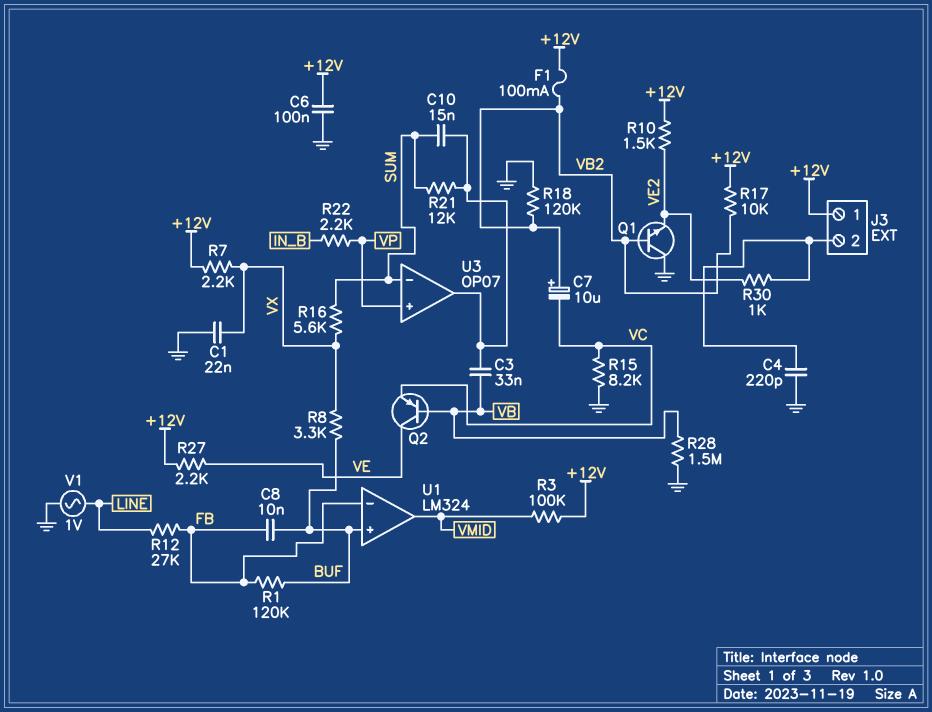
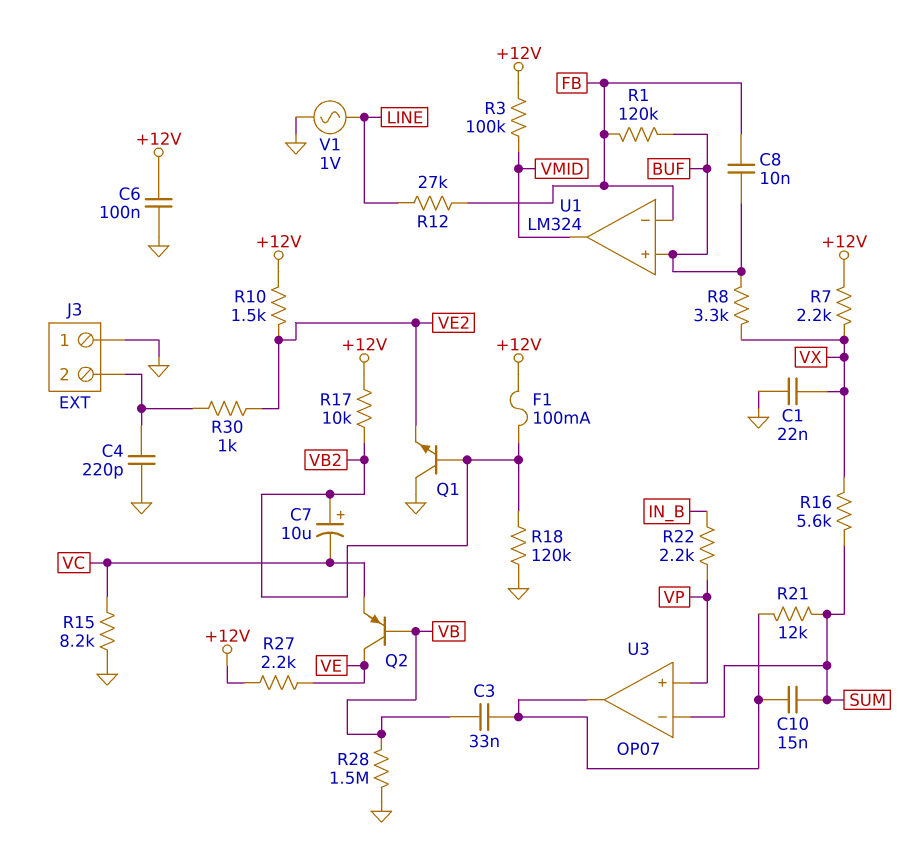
J3 pin 1: +12V -> GND

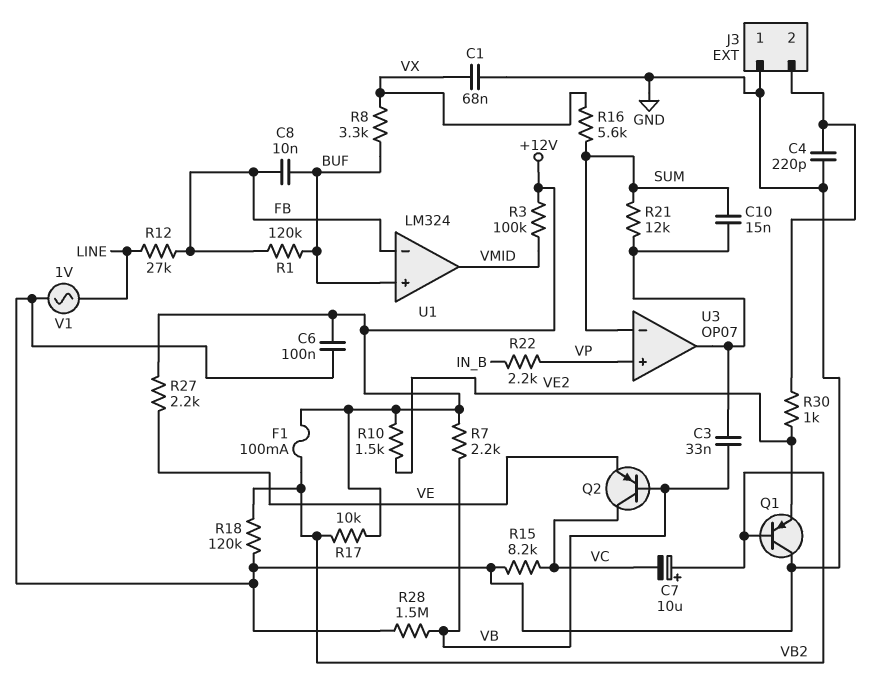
C1: 22nF (GND, VX) -> 68nF (GND, VX)
Q1: NPN (B VB2, C GND, E VE2) -> PNP (B VB2, C GND, E VE2)
Q2: PNP (B VB, C VE, E VC) -> PNP (B VB, C VC, E VE)
R7: 2.2k (+12V, VX) -> 2.2k (+12V, VB)

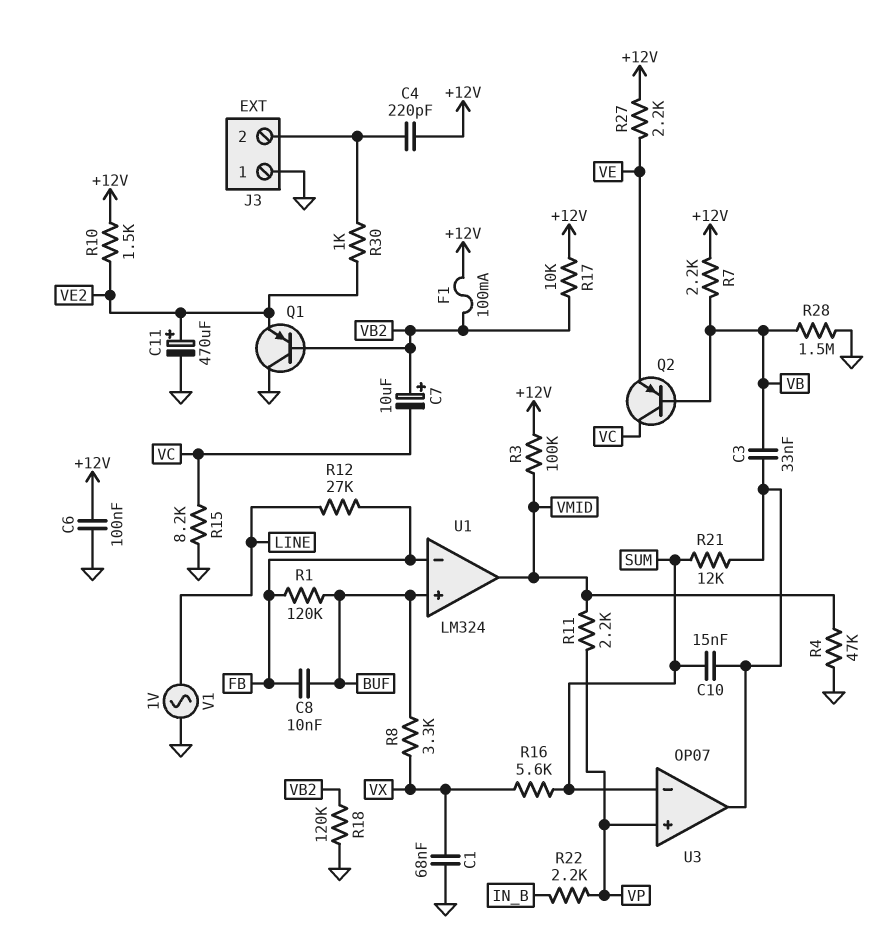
C4: 220pF (GND, J3/2) -> 220pF (+12V, J3/2)
C11: none -> 470uF (plus VE2, minus GND)
R4: none -> 47k (GND, VMID)
R11: none -> 2.2k (VMID, VP)

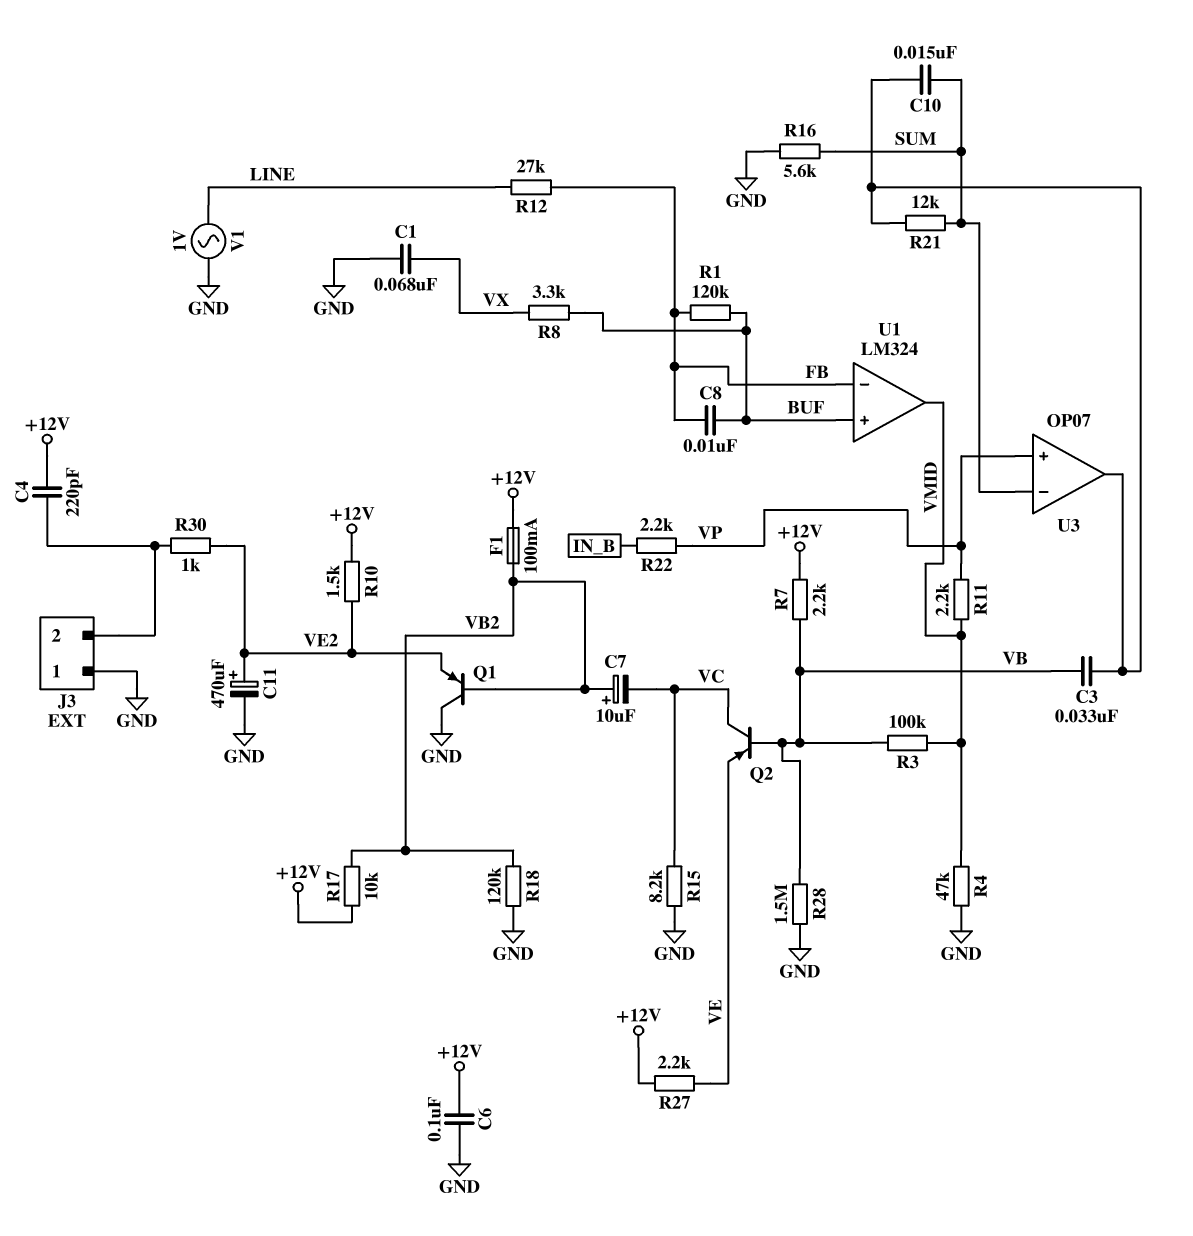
R3: 100k (+12V, VMID) -> 100k (VB, VMID)
R16: 5.6k (SUM, VX) -> 5.6k (GND, SUM)

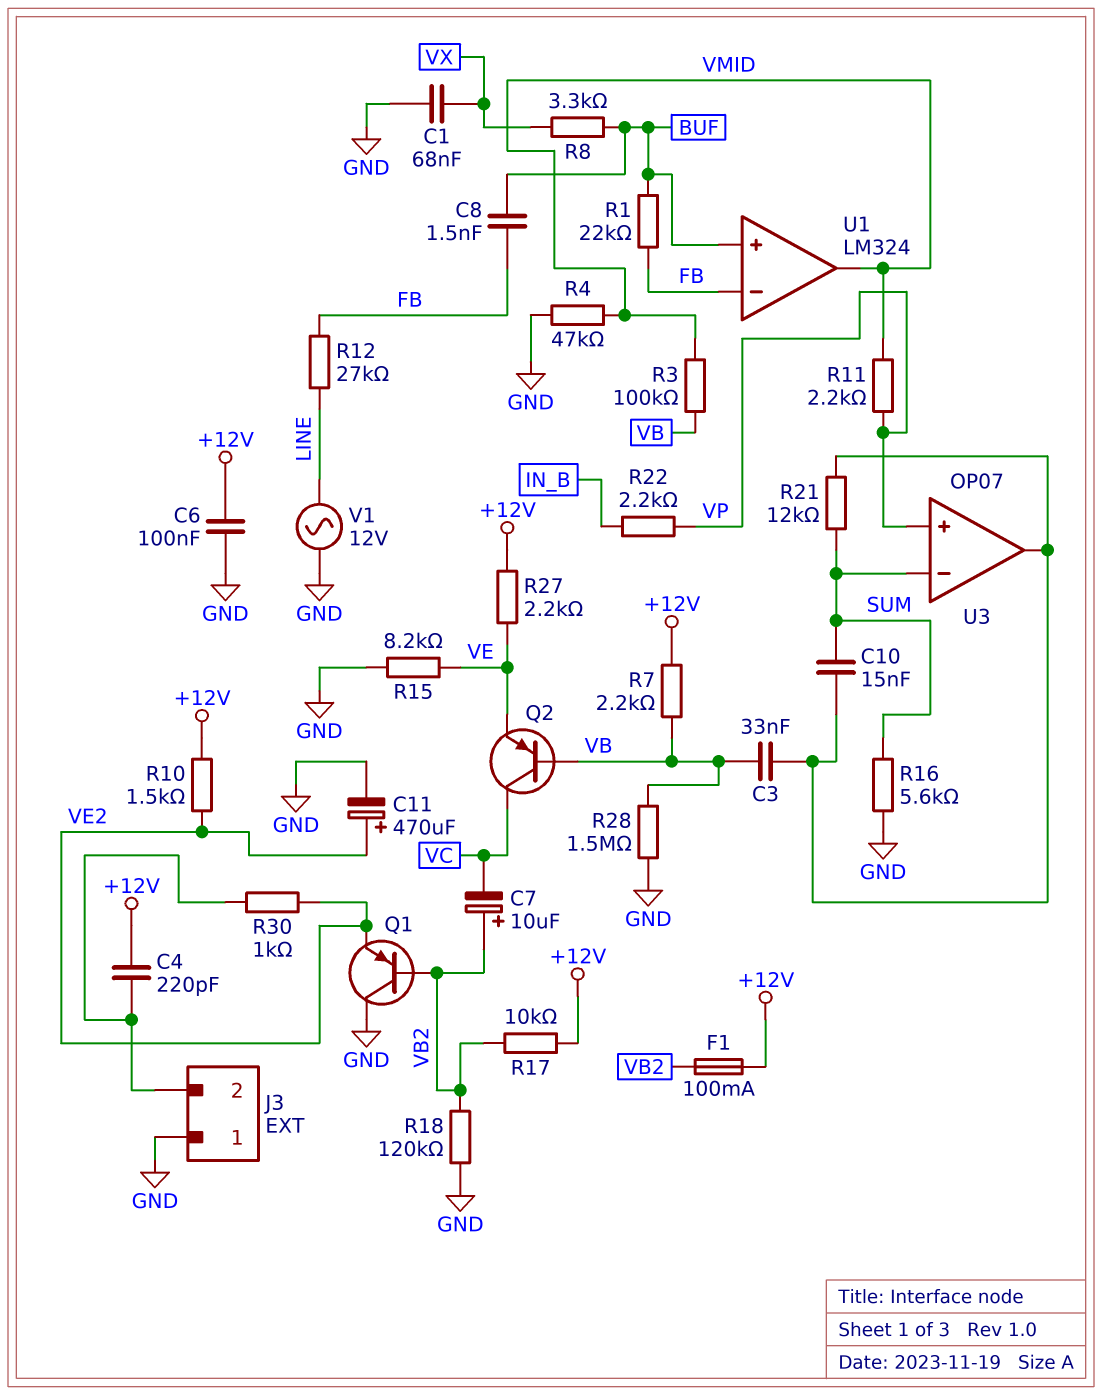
C8: 10nF (BUF, FB) -> 1.5nF (BUF, FB)
R1: 120k (BUF, FB) -> 22k (BUF, FB)
R15: 8.2k (GND, VC) -> 8.2k (GND, VE)
V1: AC 1V (GND, LINE) -> AC 12V (GND, LINE)

